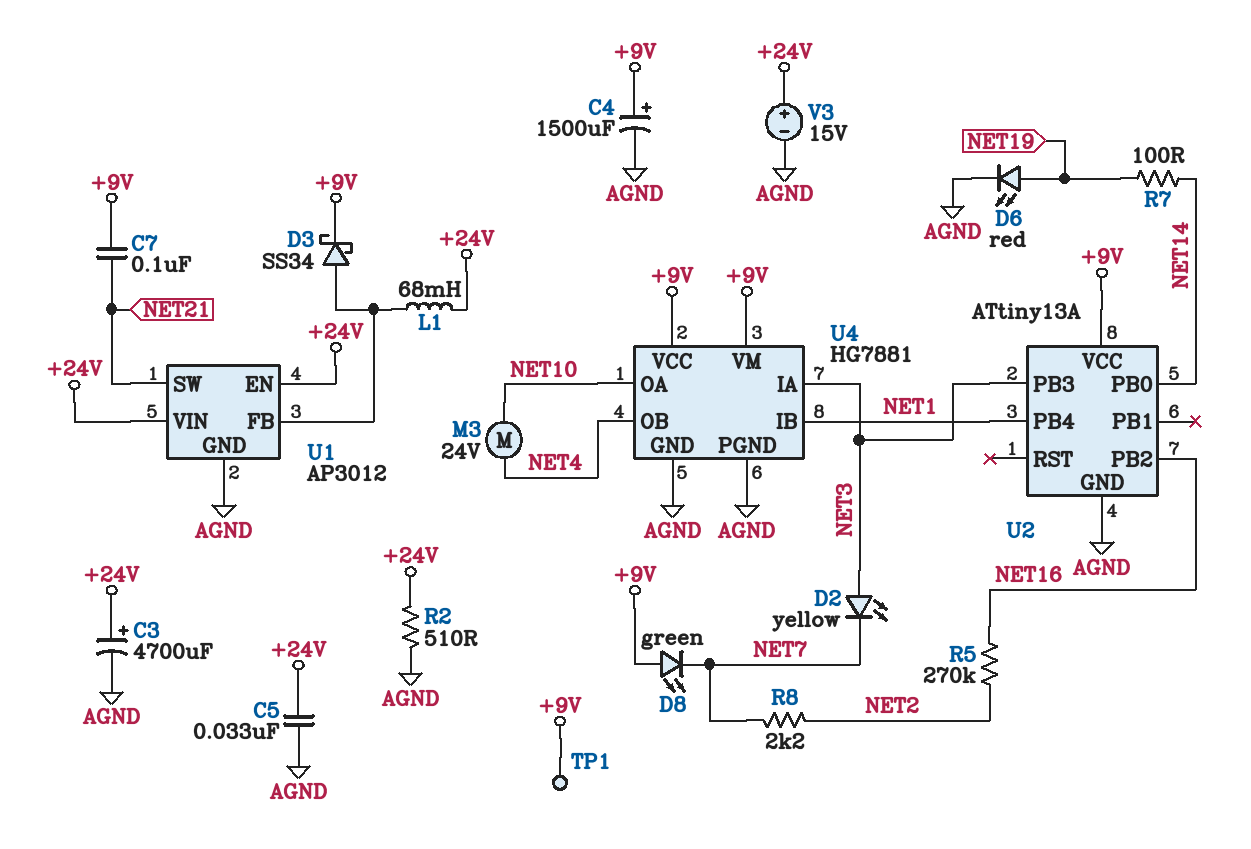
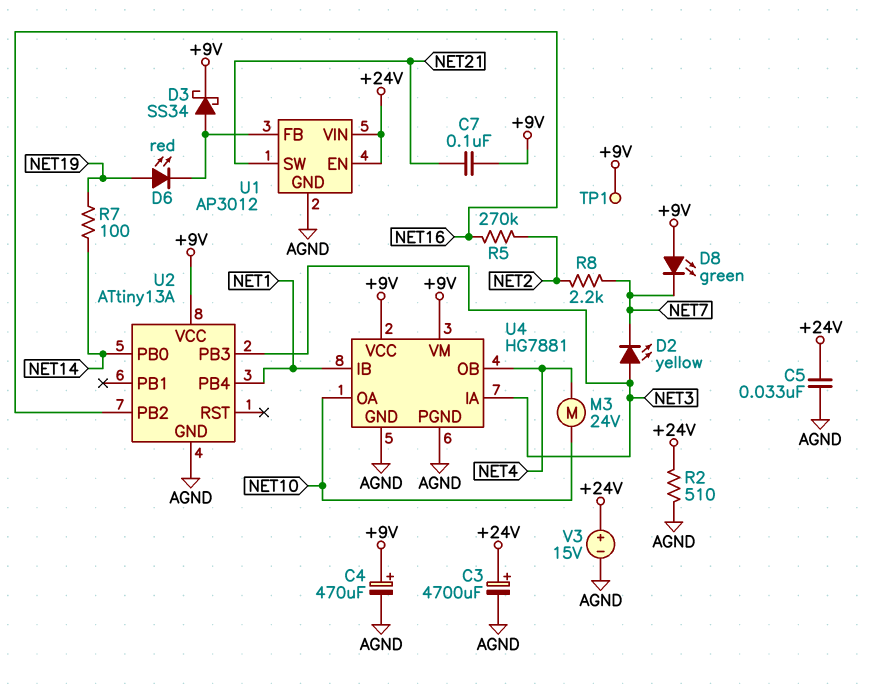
C4: 1500uF (plus +9V, minus AGND) -> 470uF (plus +9V, minus AGND)
D6: LED red (A NET19, K AGND) -> LED red (A NET19, K U1/FB)
L1: 68mH (+24V, U1/FB) -> none

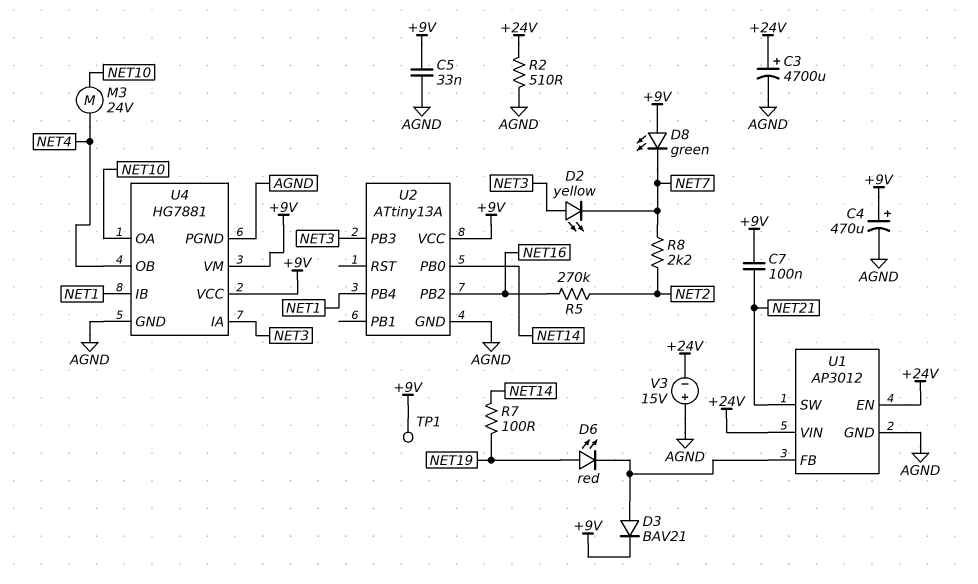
C5: 33nF (+24V, AGND) -> 33nF (+9V, AGND)
D3: schottky SS34 (A U1/FB, K +9V) -> diode BAV21 (A U1/FB, K +9V)
V3: 15V (plus +24V, minus AGND) -> 15V (plus AGND, minus +24V)

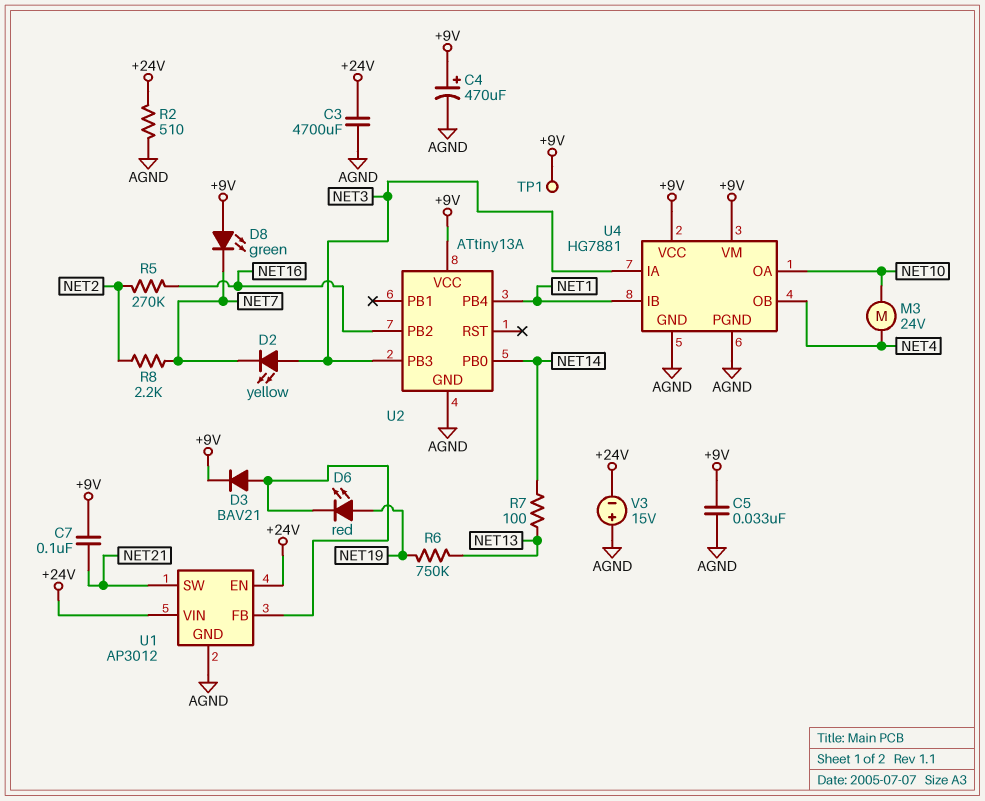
C3: 4700uF (plus +24V, minus AGND) -> 4700uF (+24V, AGND)
R6: none -> 750k (NET13, NET19)
R7: 100 (NET14, NET19) -> 100 (NET13, NET14)

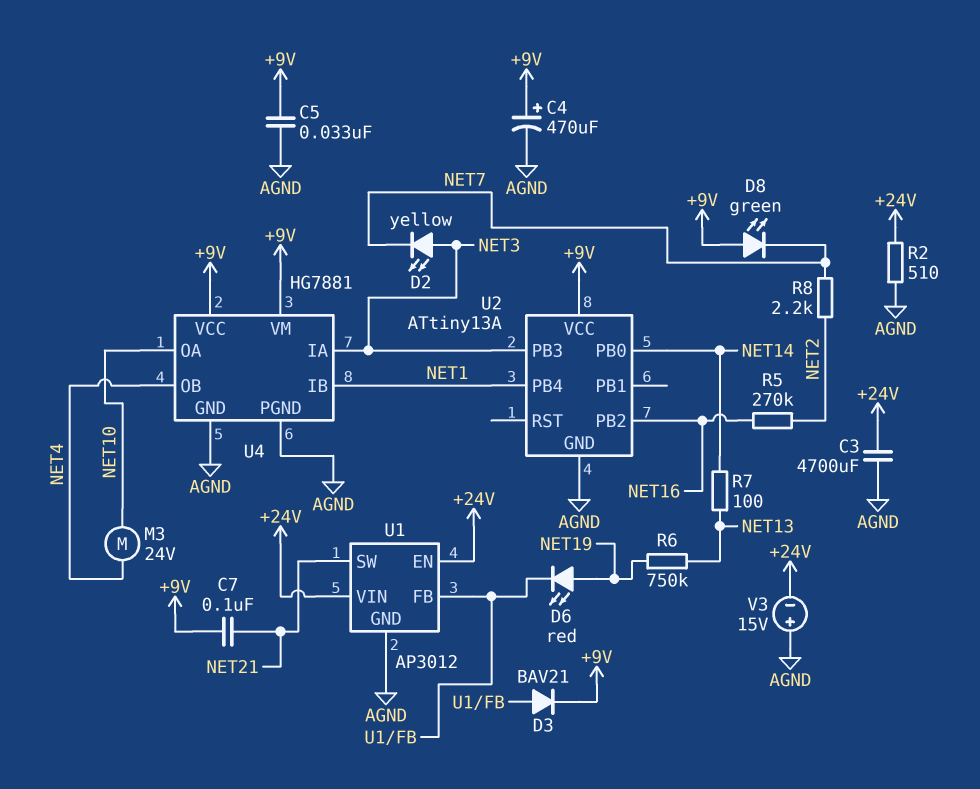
TP1: test point (+9V) -> none

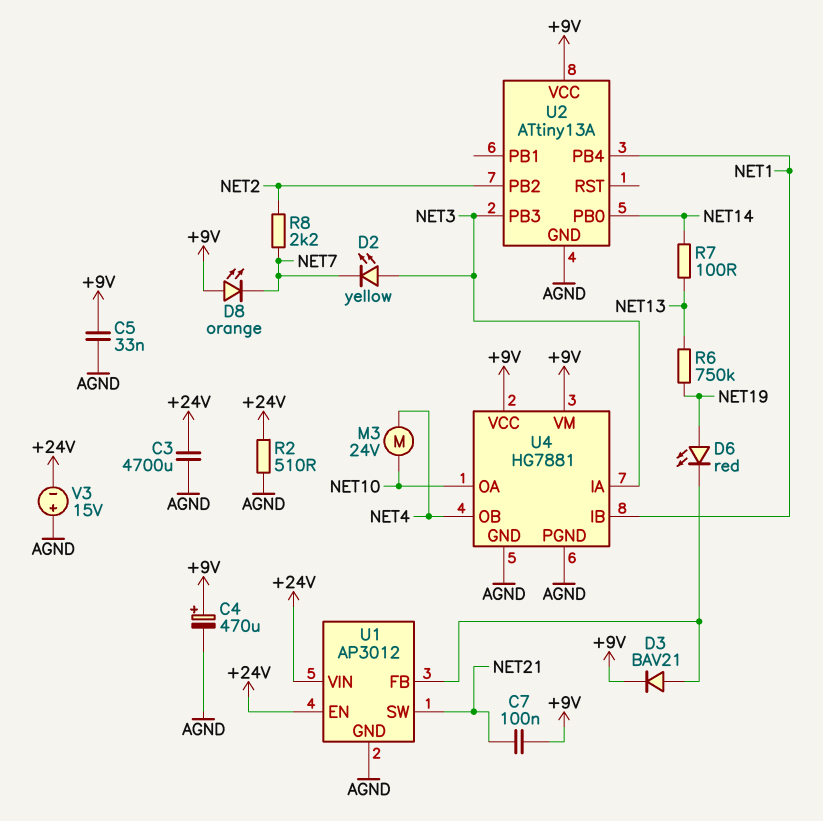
D8: LED green (A +9V, K NET7) -> LED orange (A +9V, K NET7)
R5: 270k (NET2, NET16) -> none
U2 pin PB2: NET16 -> NET2

